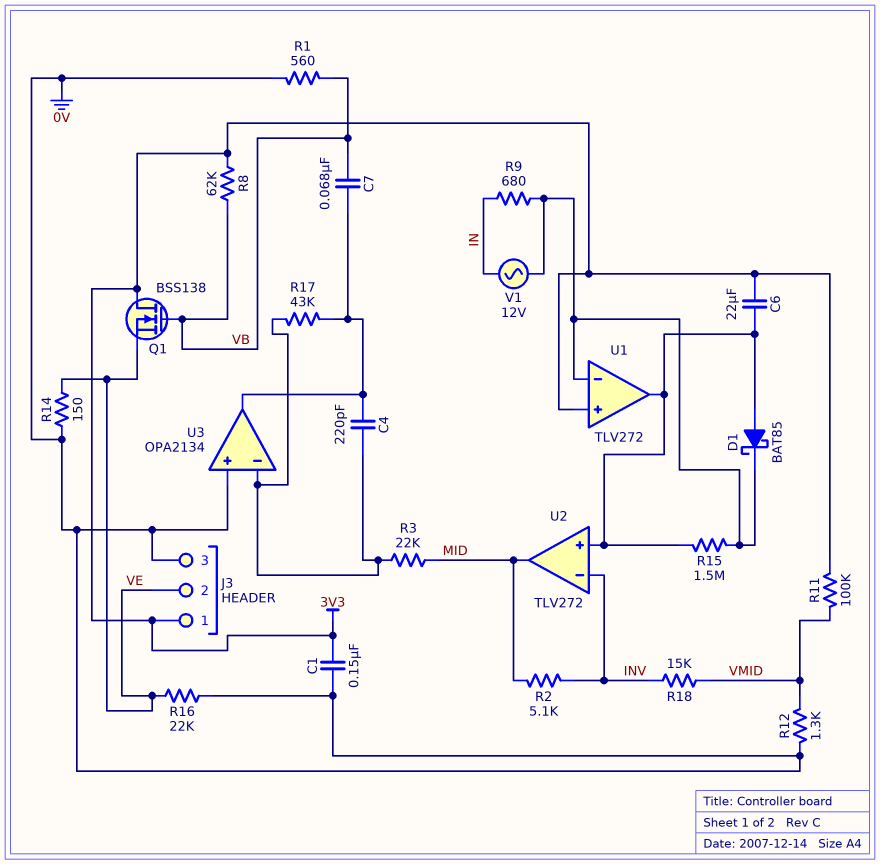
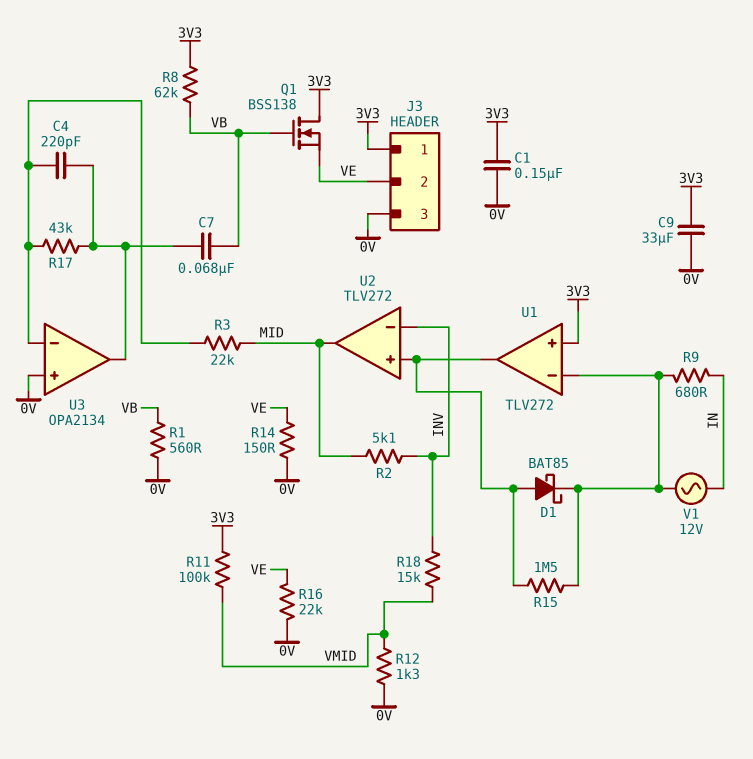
C6: 22uF (3V3, U1/out) -> none
C9: none -> 33uF (0V, 3V3)

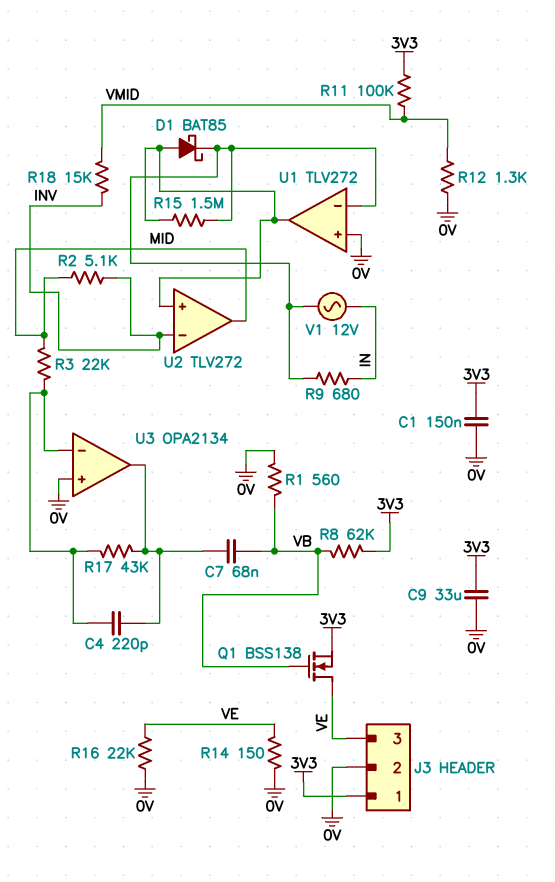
J3 pin 2: VE -> 0V
J3 pin 3: 0V -> VE
Q1: NMOS BSS138 (G VB, D 3V3, S VE) -> NMOS BSS138 (G VB, D VE, S 3V3)
U1 pin in+: 3V3 -> 0V

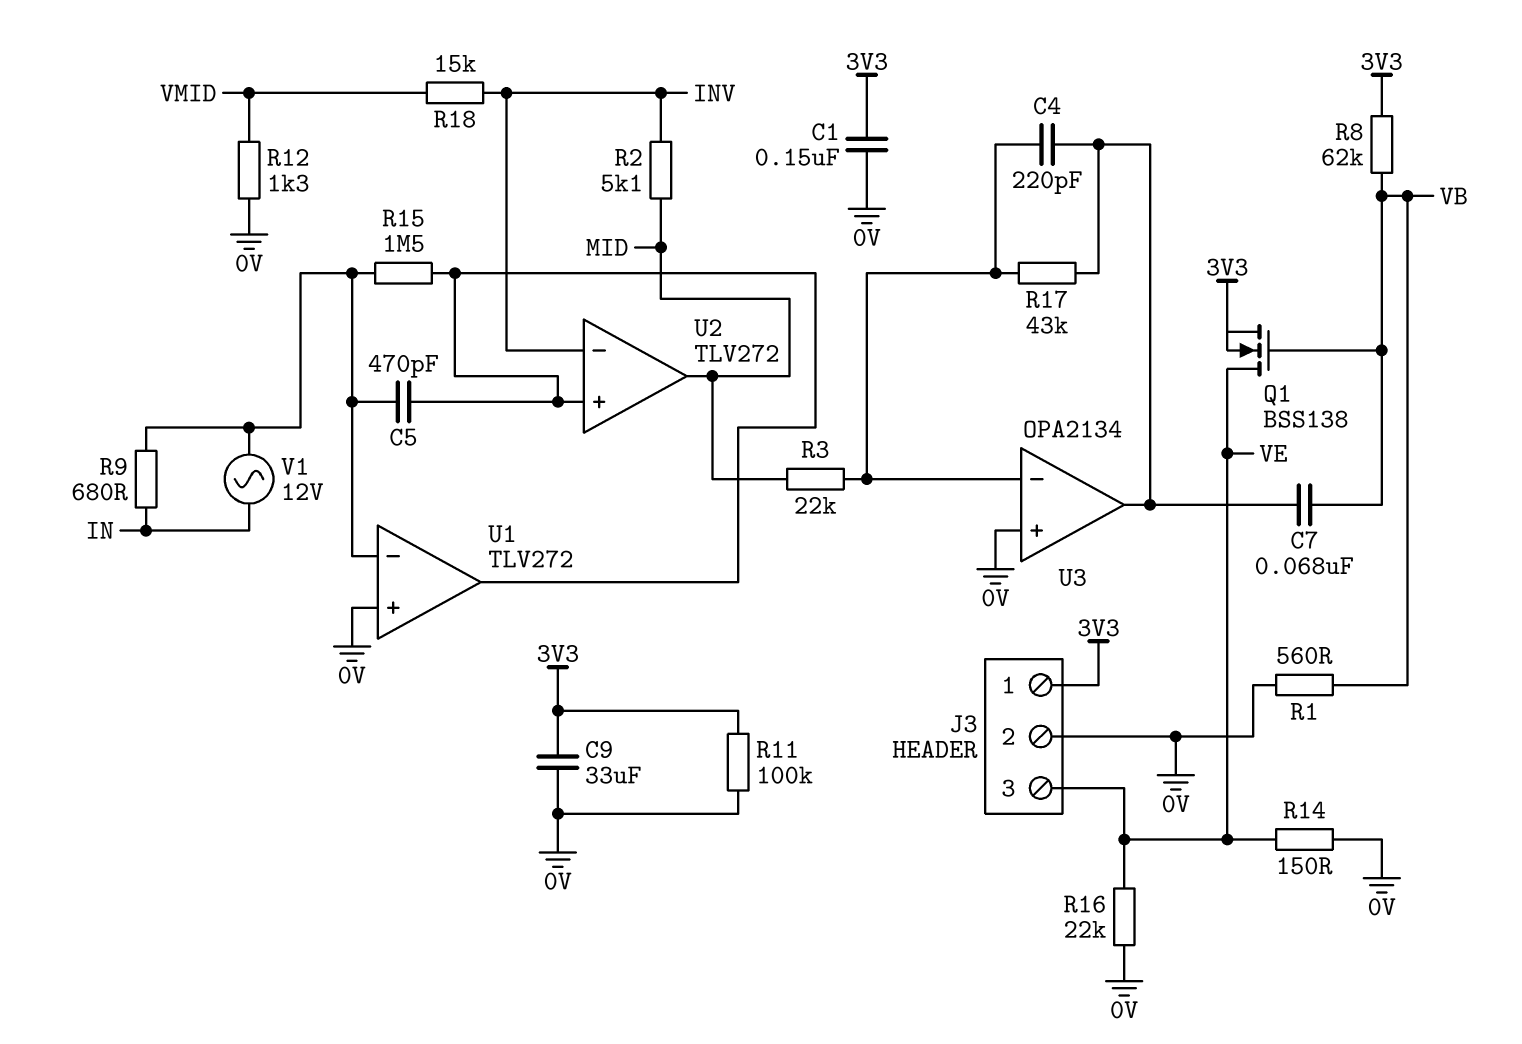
C5: none -> 470pF (U1/in-, U1/out)
D1: schottky BAT85 (A U1/out, K U1/in-) -> none
R11: 100k (3V3, VMID) -> 100k (0V, 3V3)

